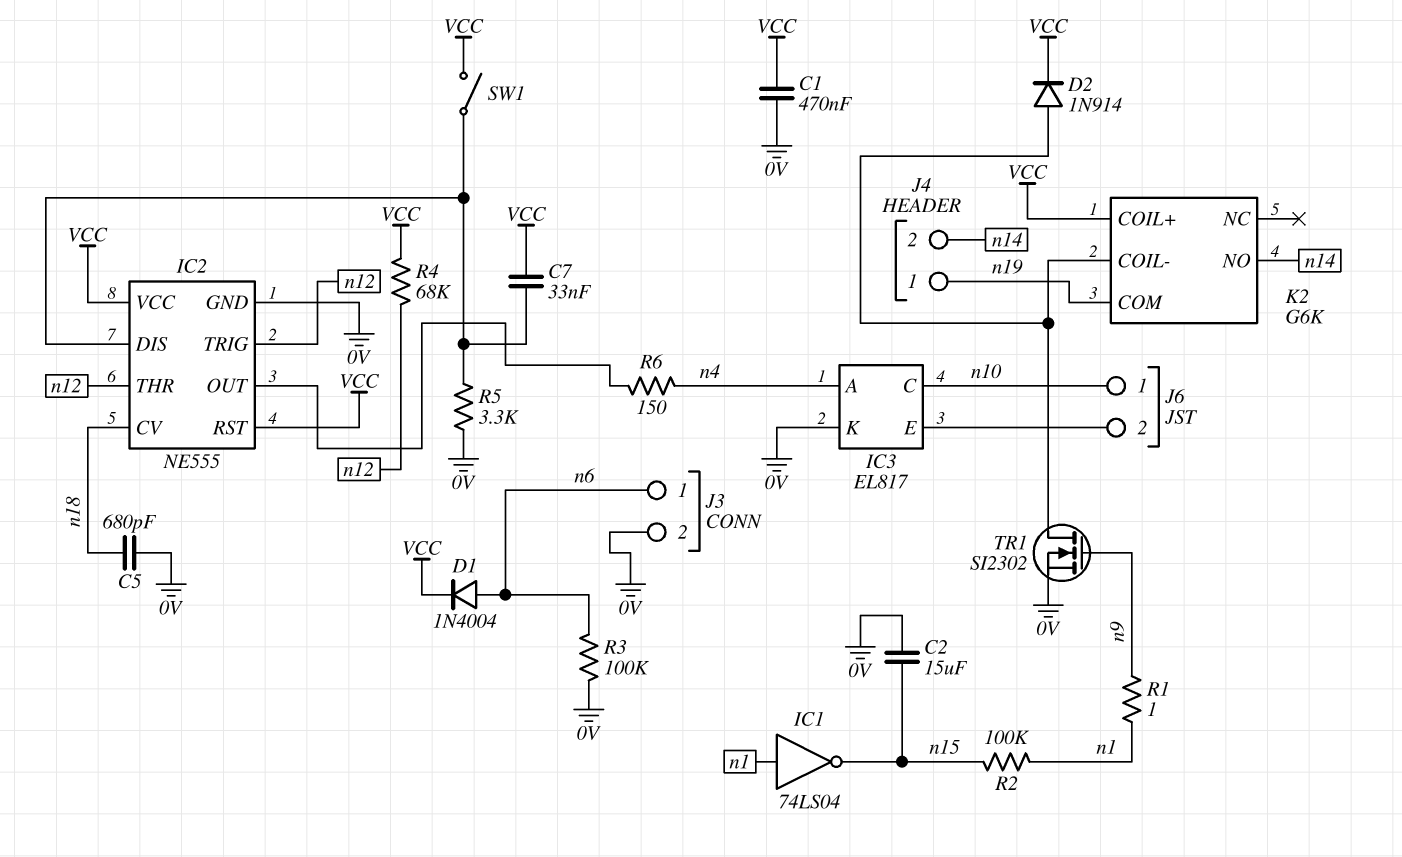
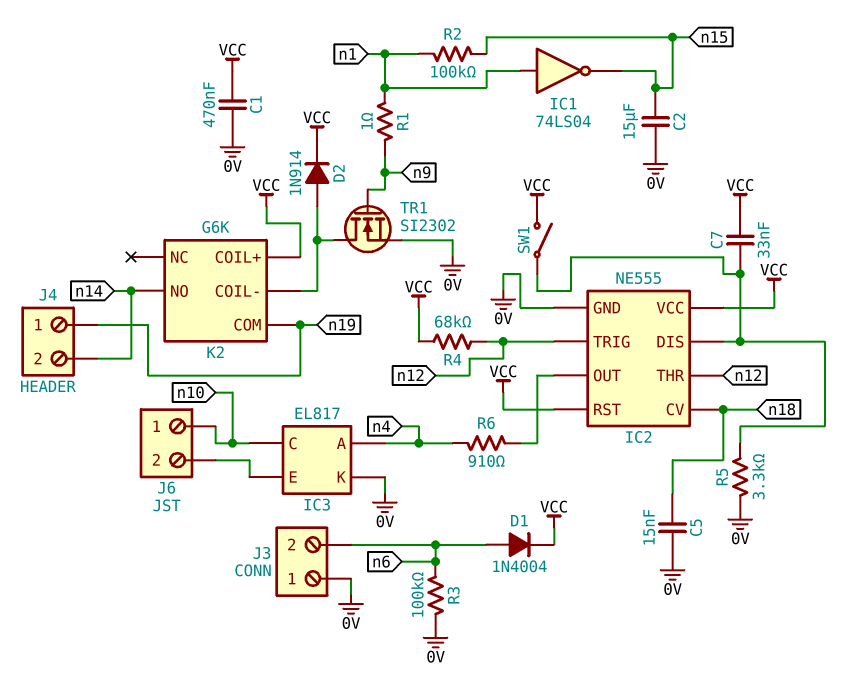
C5: 680pF (0V, n18) -> 15nF (0V, n18)
J3 pin 1: n6 -> 0V
J3 pin 2: 0V -> n6
R6: 150 (IC2/OUT, n4) -> 910 (IC2/OUT, n4)

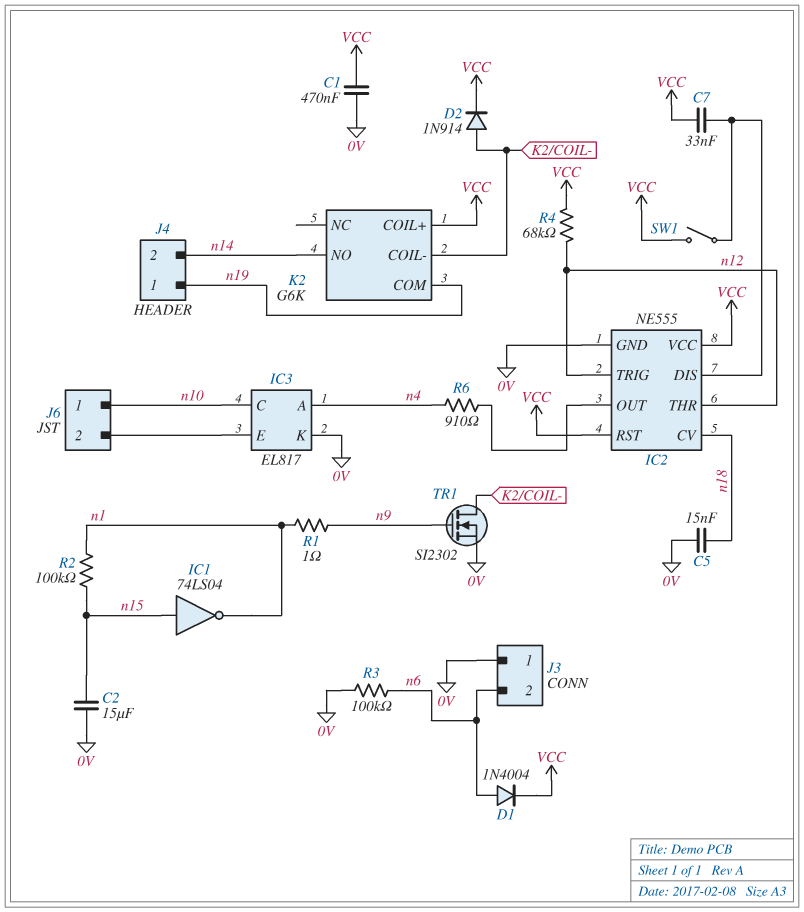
IC1: NOT 74LS04 (in n1, out n15) -> NOT 74LS04 (in n15, out n1)
R5: 3.3k (0V, IC2/DIS) -> none

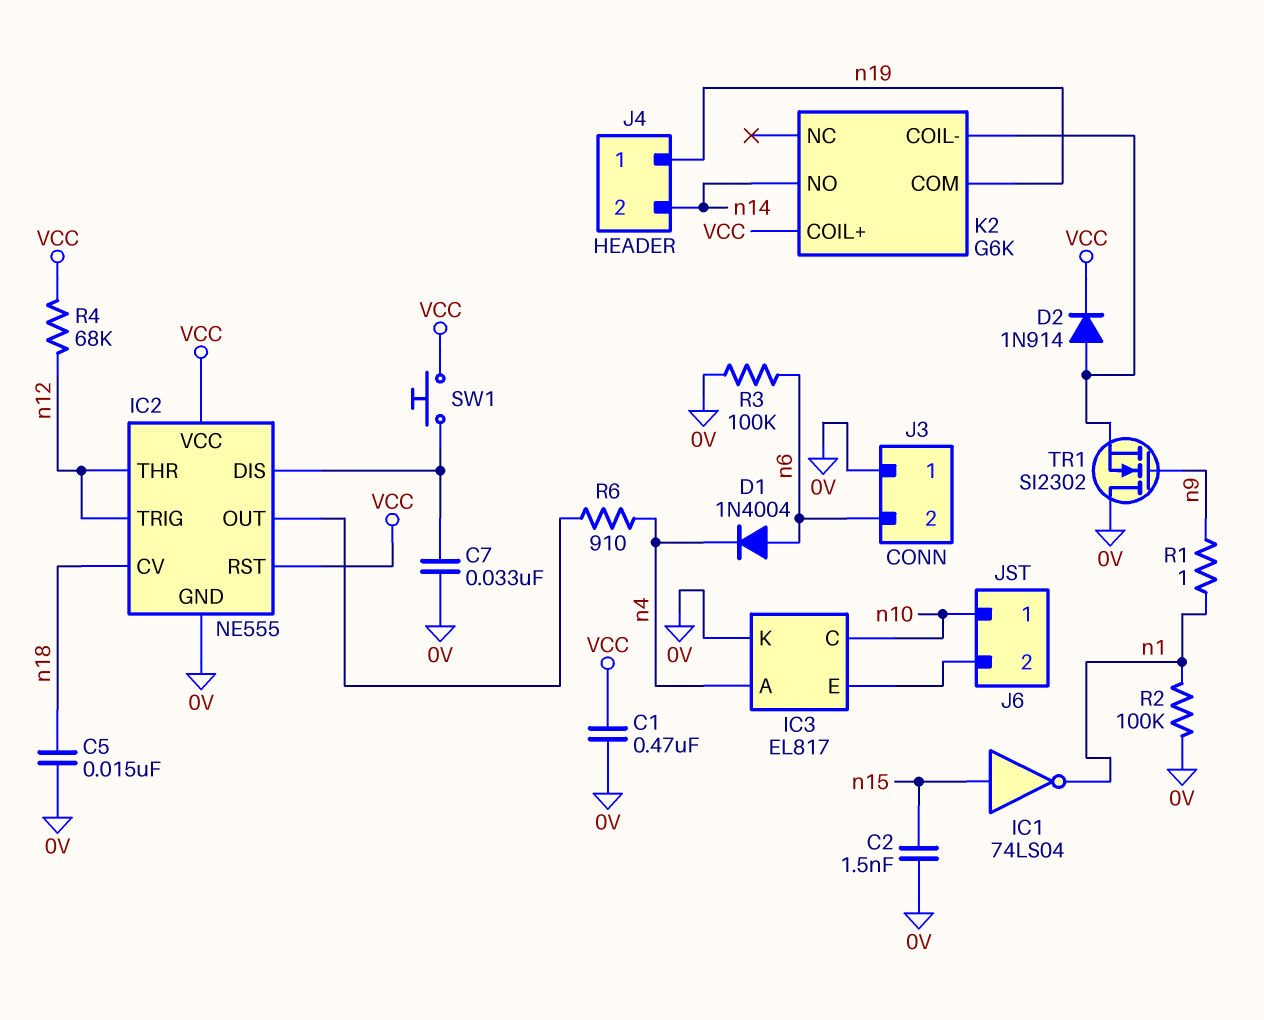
C2: 15uF (0V, n15) -> 1.5nF (0V, n15)
C7: 33nF (IC2/DIS, VCC) -> 33nF (0V, IC2/DIS)
D1: diode 1N4004 (A n6, K VCC) -> diode 1N4004 (A n6, K n4)
R2: 100k (n1, n15) -> 100k (0V, n1)
SW1: switch (IC2/DIS, VCC) -> button (IC2/DIS, VCC)
TR1: NMOS SI2302 (G n9, D K2/COIL-, S 0V) -> NMOS SI2302 (G n9, D 0V, S K2/COIL-)

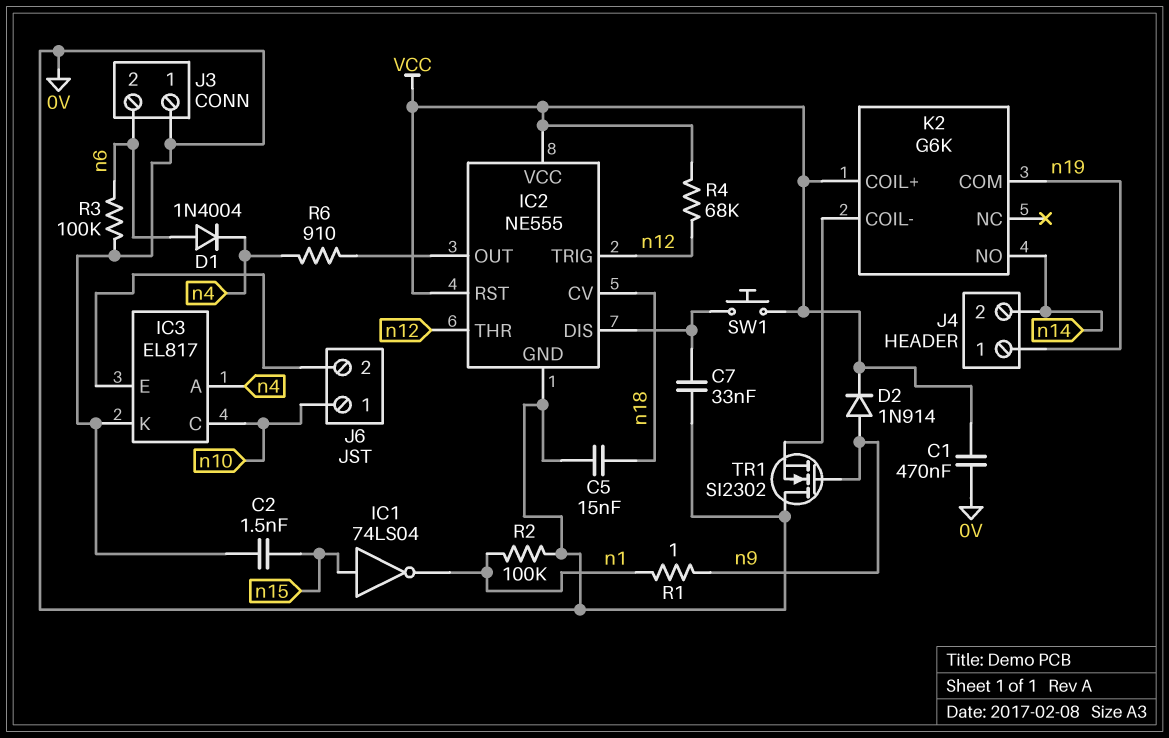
D2: diode 1N914 (A K2/COIL-, K VCC) -> diode 1N914 (A n9, K VCC)

